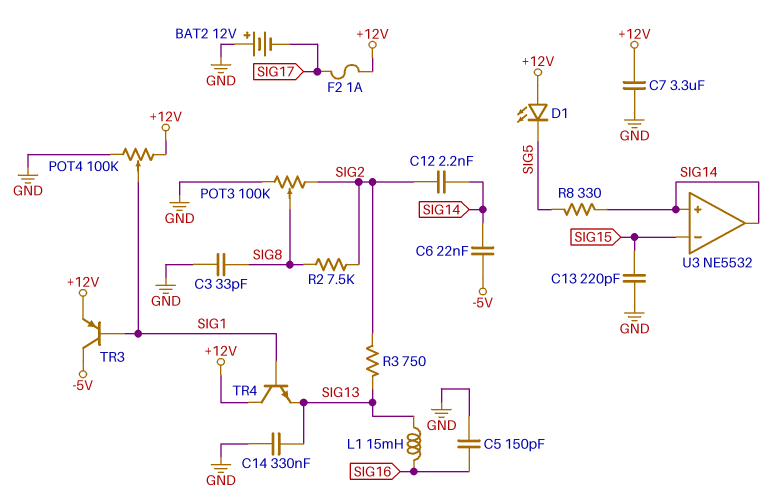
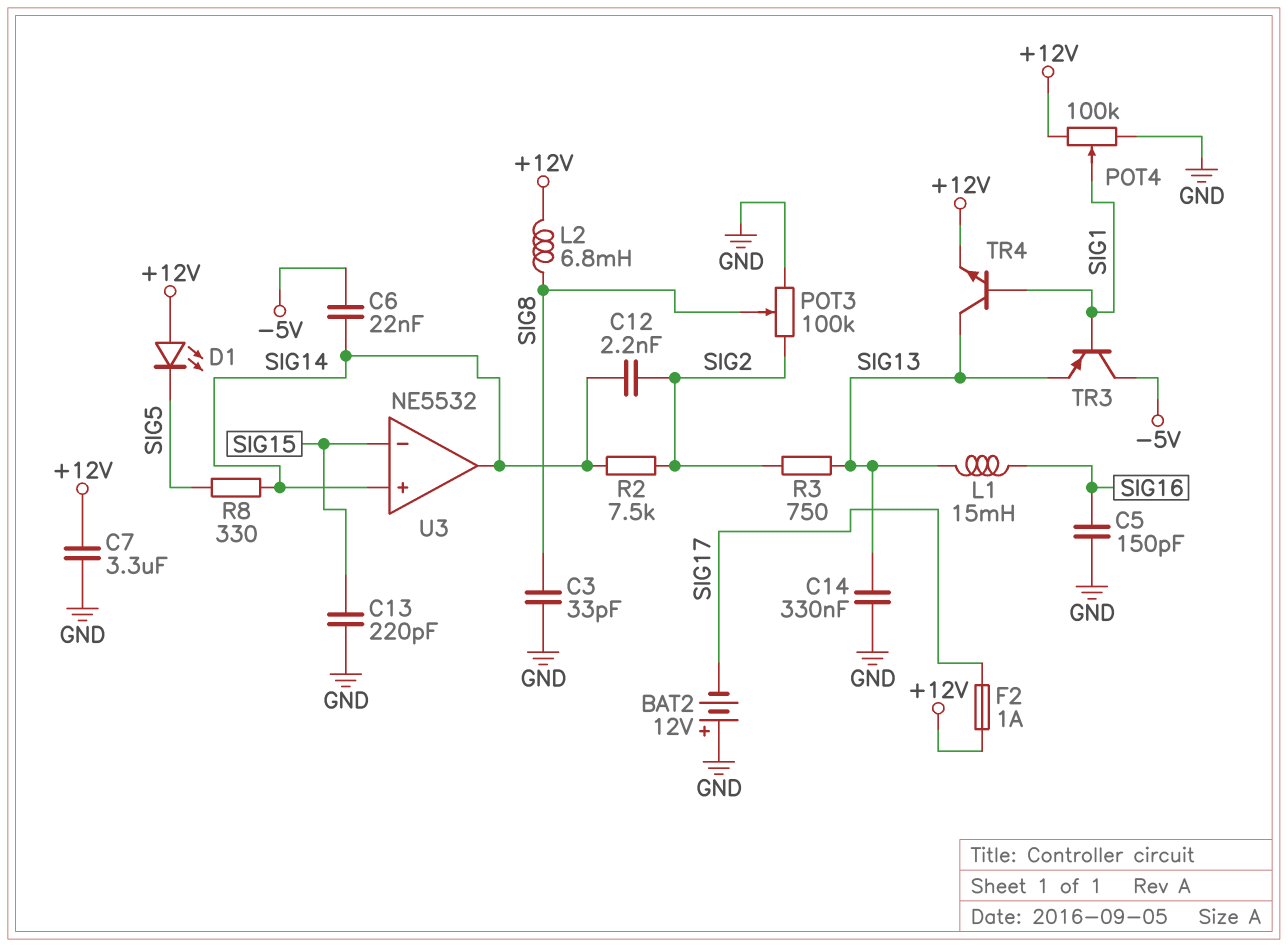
L2: none -> 6.8mH (+12V, SIG8)
R2: 7.5k (SIG2, SIG8) -> 7.5k (SIG2, SIG14)
TR3: PNP (B SIG1, C -5V, E +12V) -> PNP (B SIG1, C -5V, E SIG13)
TR4: NPN (B SIG1, C +12V, E SIG13) -> NPN (B SIG1, C SIG13, E +12V)

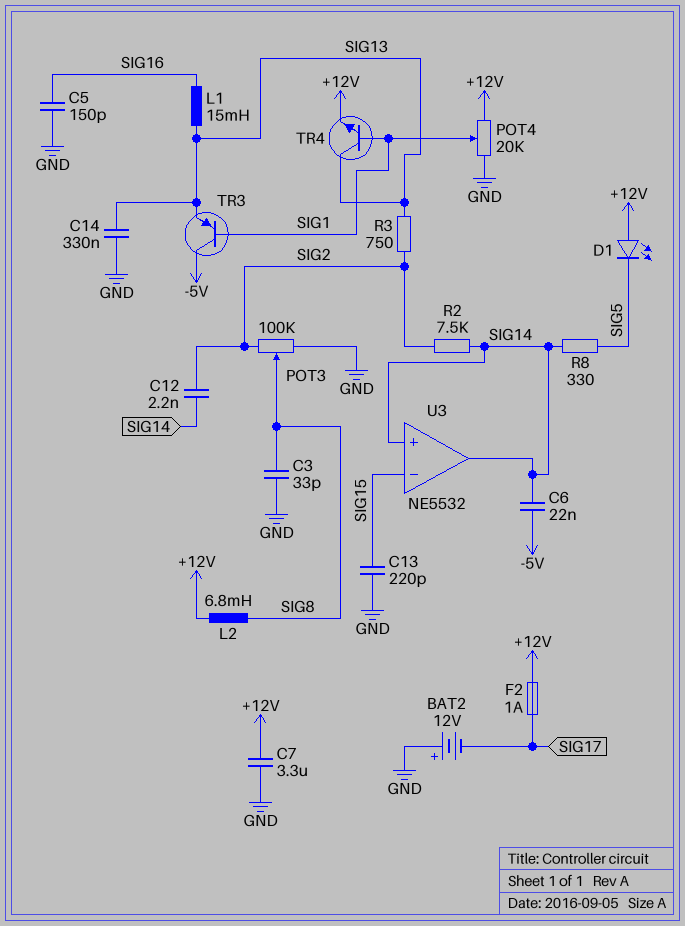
POT4: 100k (+12V, GND, wiper SIG1) -> 20k (+12V, GND, wiper SIG1)

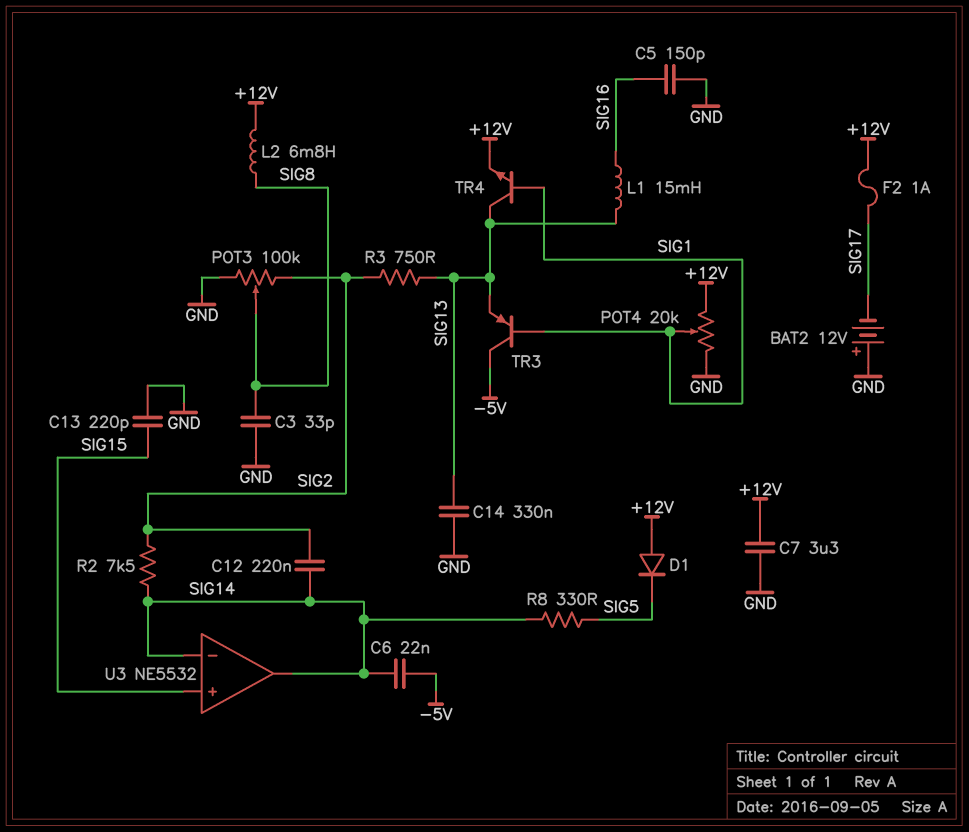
C12: 2.2nF (SIG2, SIG14) -> 220nF (SIG2, SIG14)
D1: LED (A +12V, K SIG5) -> diode (A +12V, K SIG5)
U3 pin in+: SIG14 -> SIG15
U3 pin in-: SIG15 -> SIG14

